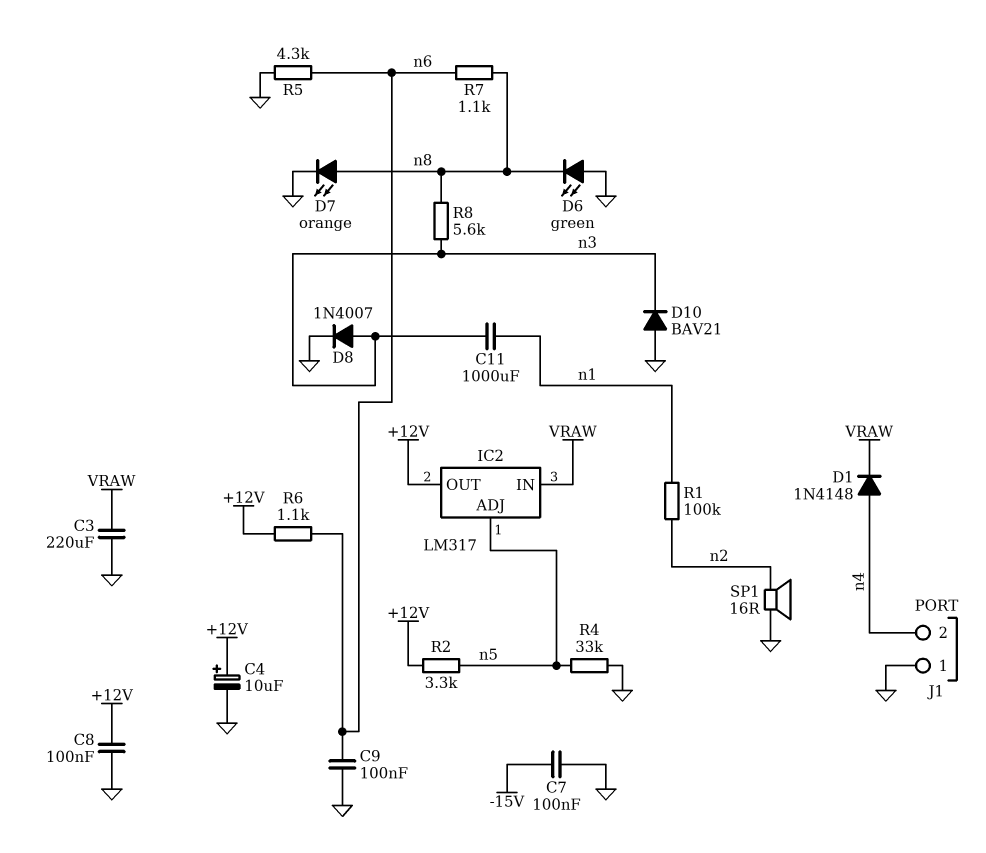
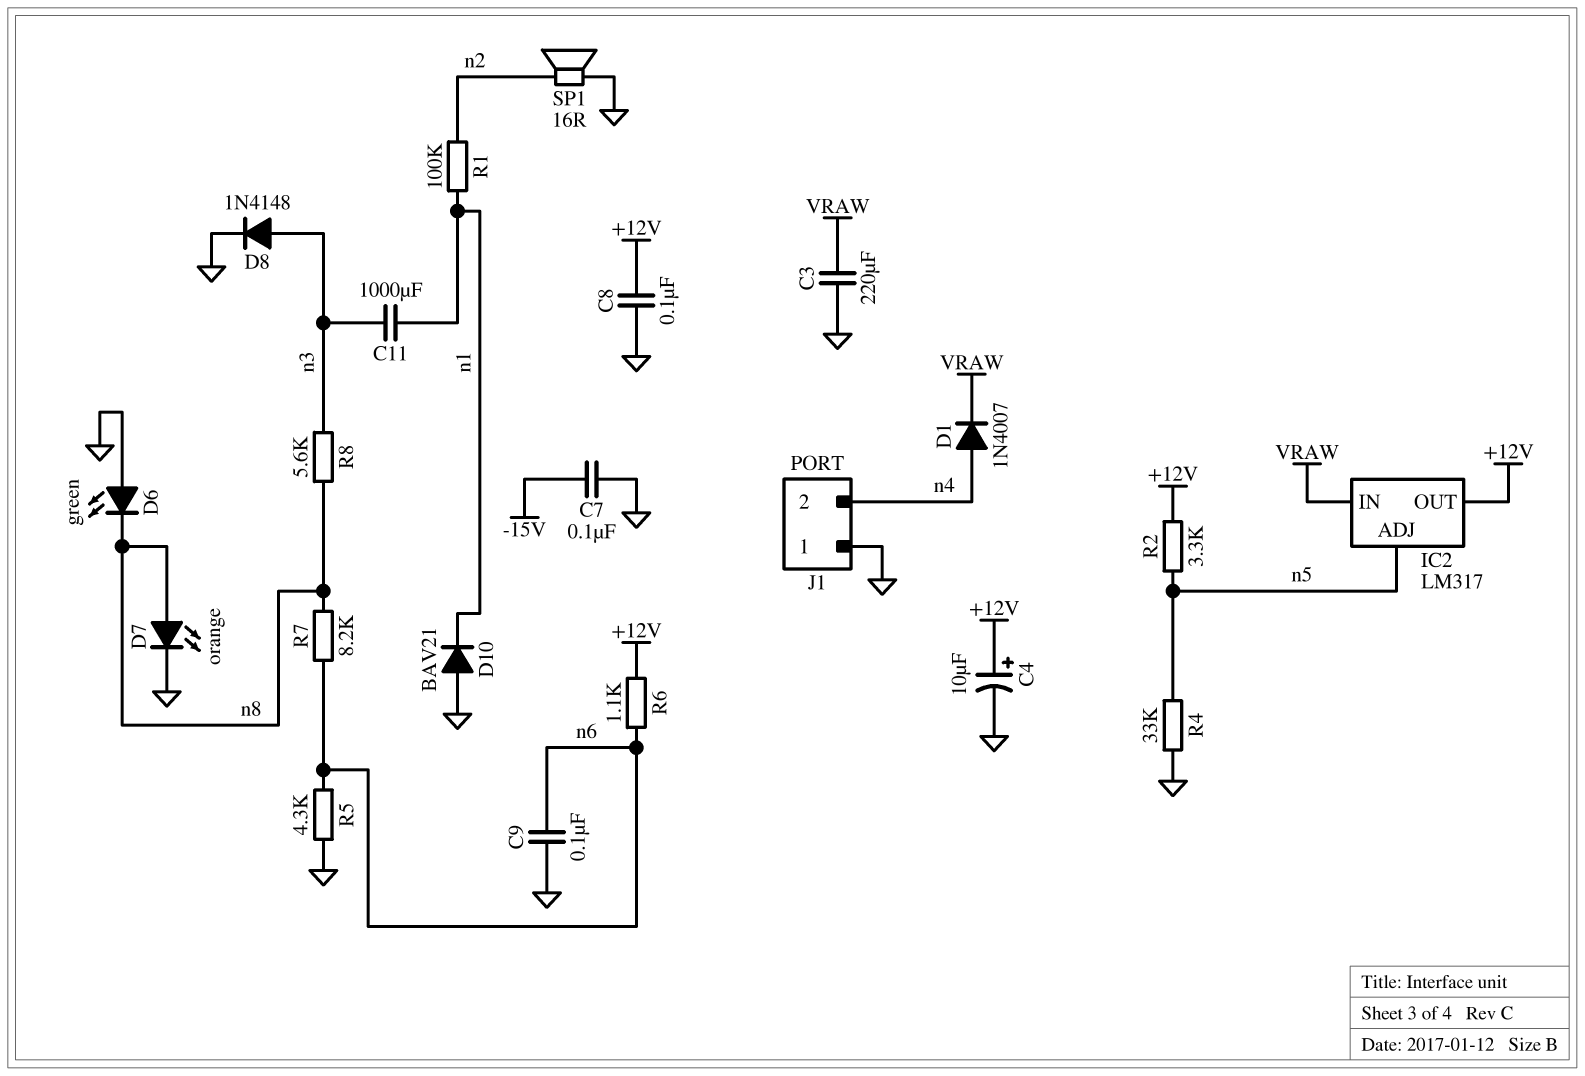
D1: diode 1N4148 (A n4, K VRAW) -> diode 1N4007 (A n4, K VRAW)
D8: diode 1N4007 (A n3, K GND) -> diode 1N4148 (A n3, K GND)
D10: diode BAV21 (A GND, K n3) -> diode BAV21 (A GND, K n1)
R7: 1.1k (n6, n8) -> 8.2k (n6, n8)

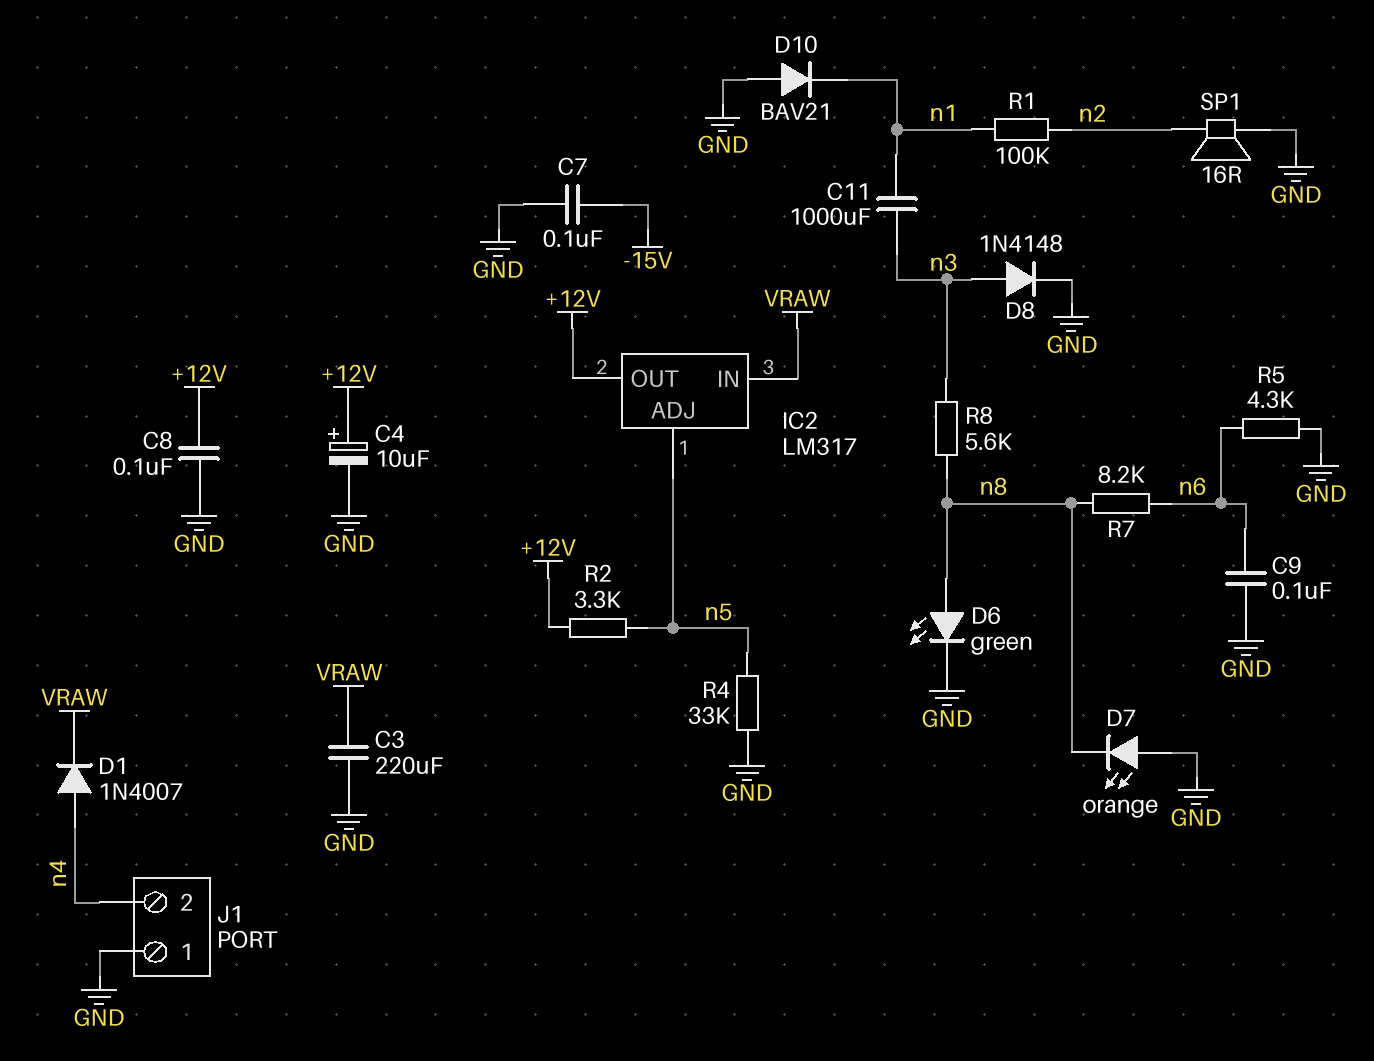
D6: LED green (A GND, K n8) -> LED green (A n8, K GND)
D7: LED orange (A n8, K GND) -> LED orange (A GND, K n8)
R6: 1.1k (+12V, n6) -> none

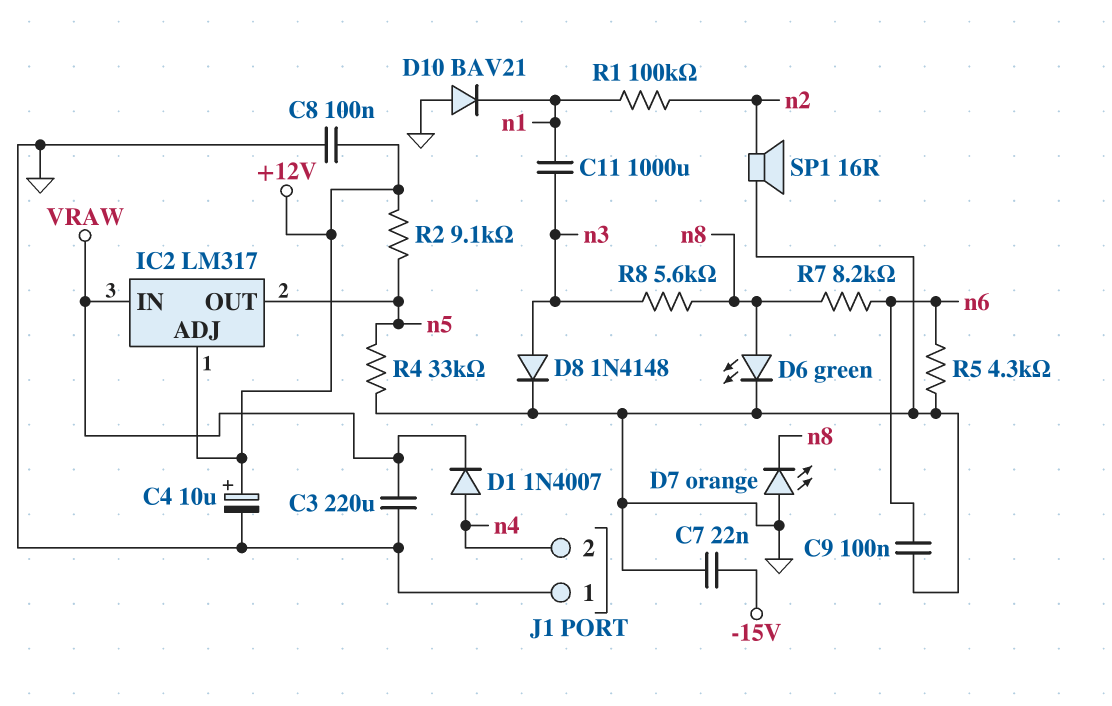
C7: 100nF (-15V, GND) -> 22nF (-15V, GND)
IC2 pin ADJ: n5 -> +12V
IC2 pin OUT: +12V -> n5
R2: 3.3k (+12V, n5) -> 9.1k (+12V, n5)

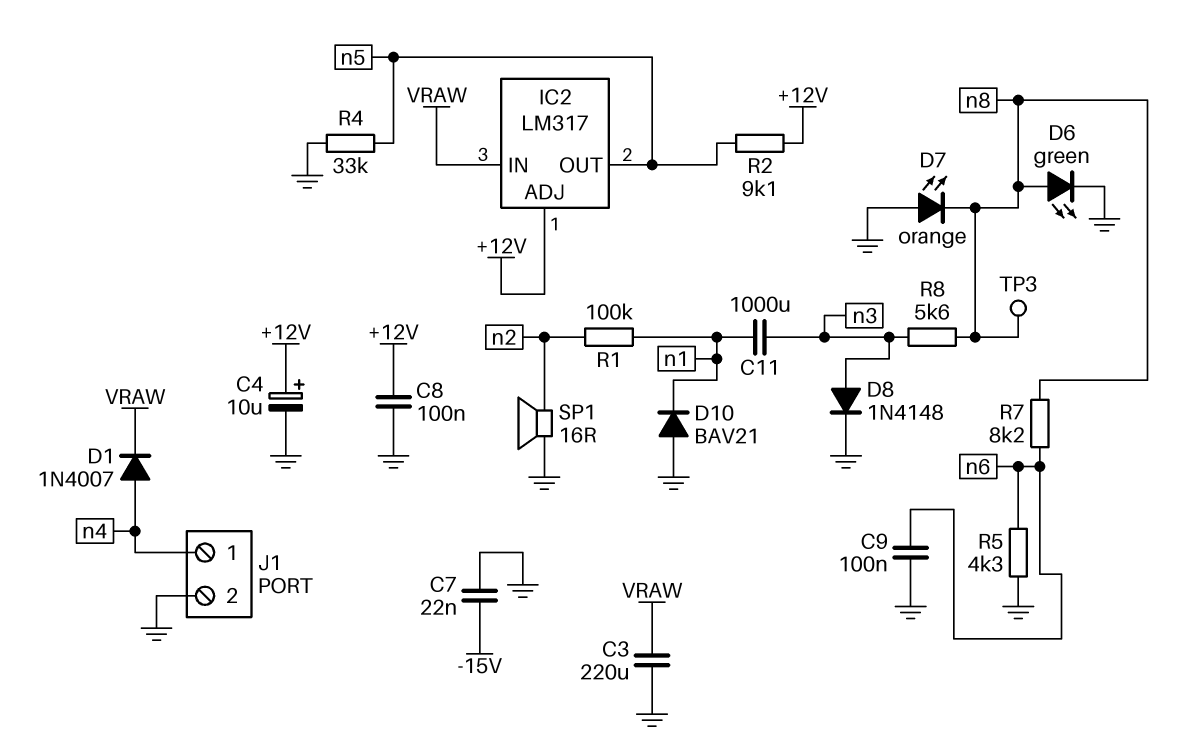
J1 pin 1: GND -> n4
J1 pin 2: n4 -> GND
TP3: none -> test point (n8)

